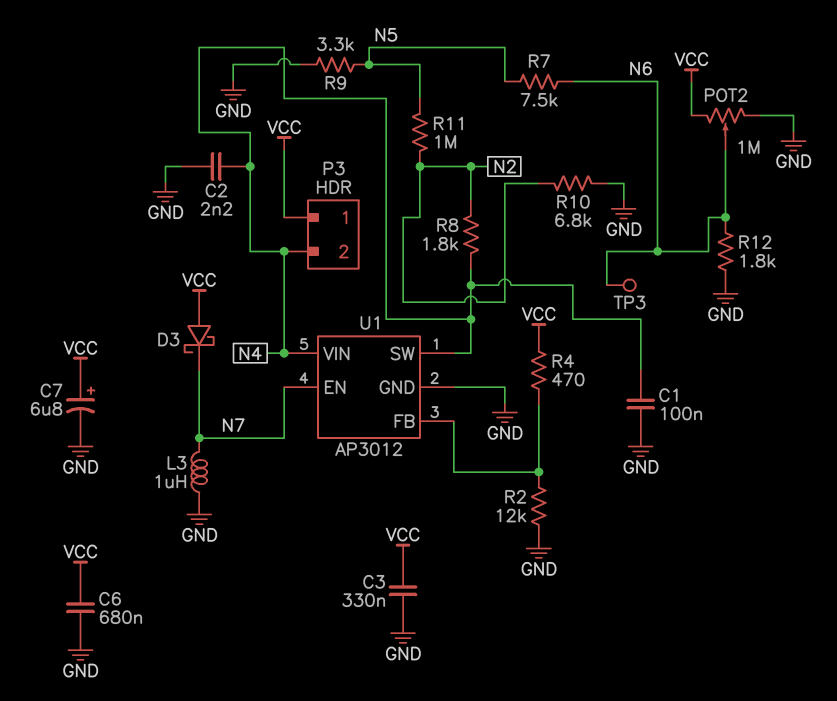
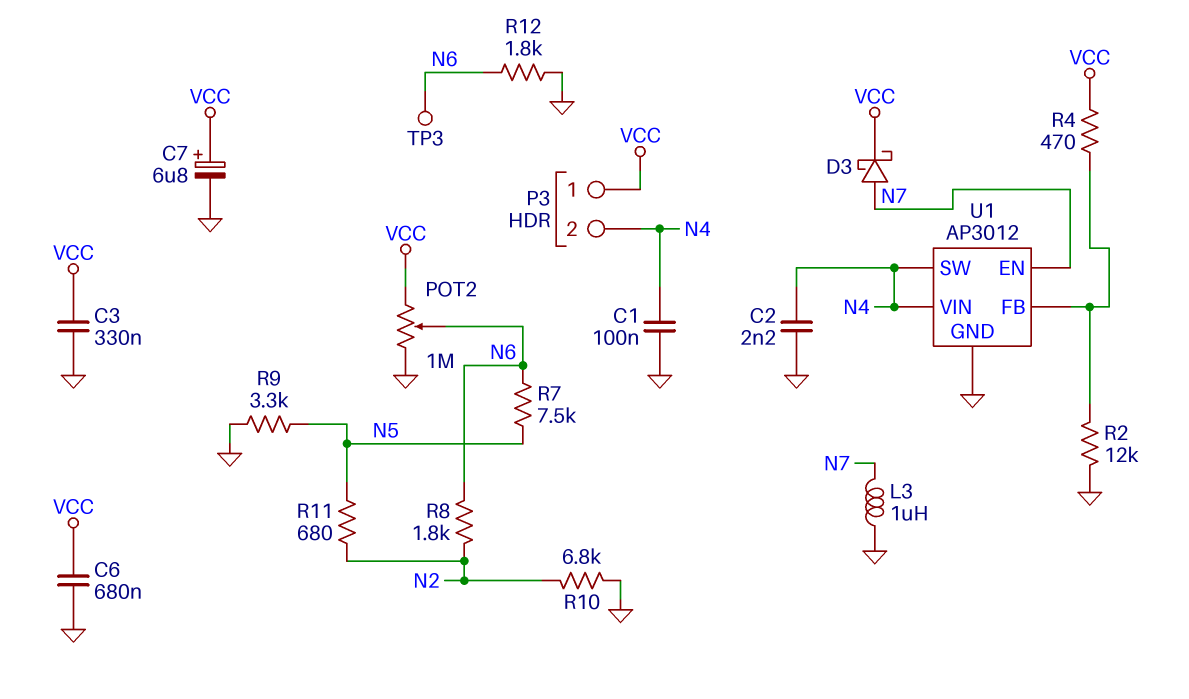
D3: schottky (A VCC, K N7) -> schottky (A N7, K VCC)
R8: 1.8k (N2, N4) -> 1.8k (N2, N6)
R11: 1M (N2, N5) -> 680 (N2, N5)

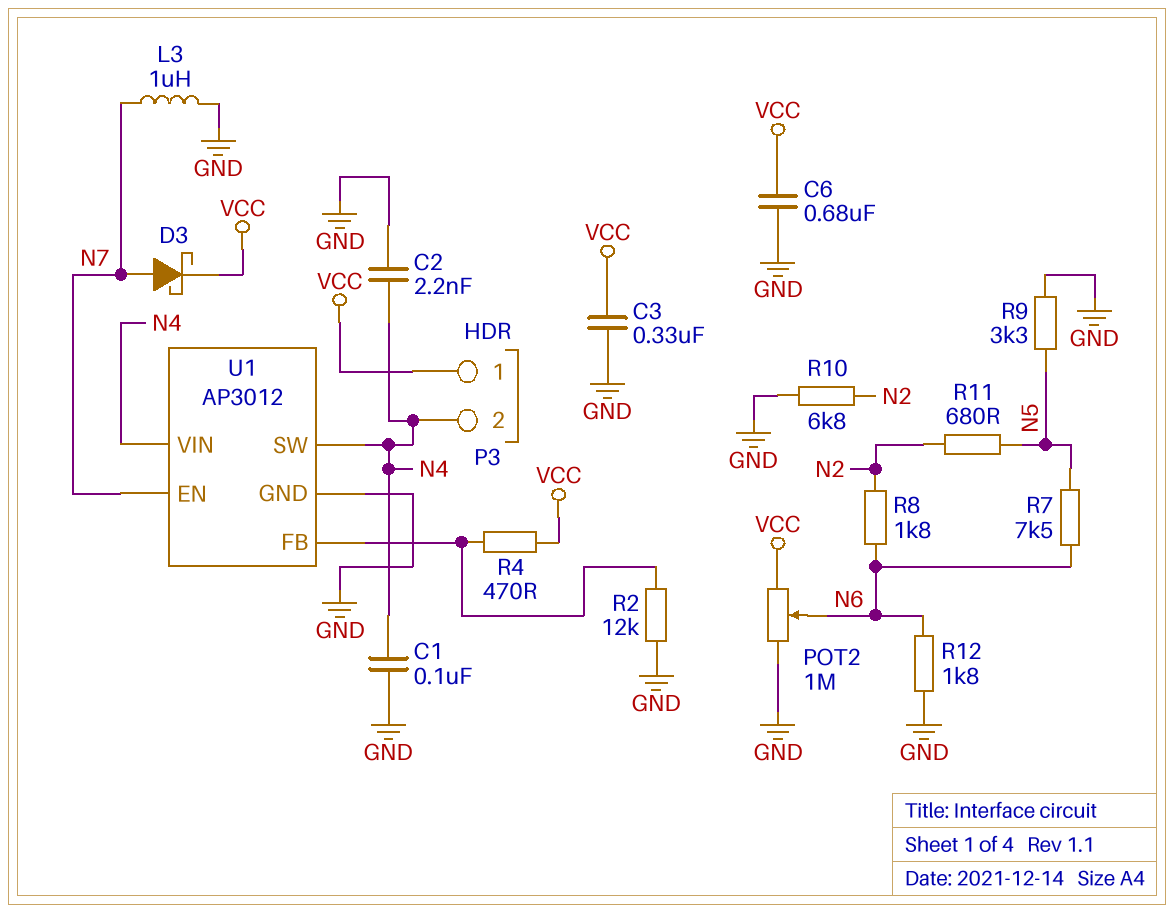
C7: 6.8uF (plus VCC, minus GND) -> none
TP3: test point (N6) -> none

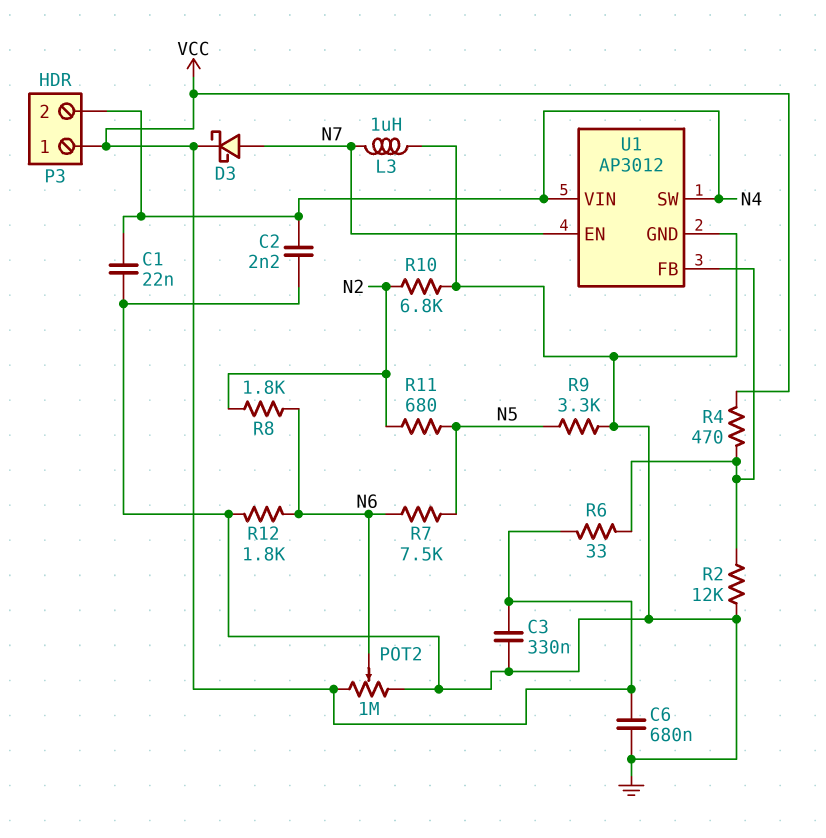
C1: 100nF (GND, N4) -> 22nF (GND, N4)
R6: none -> 33 (U1/FB, VCC)

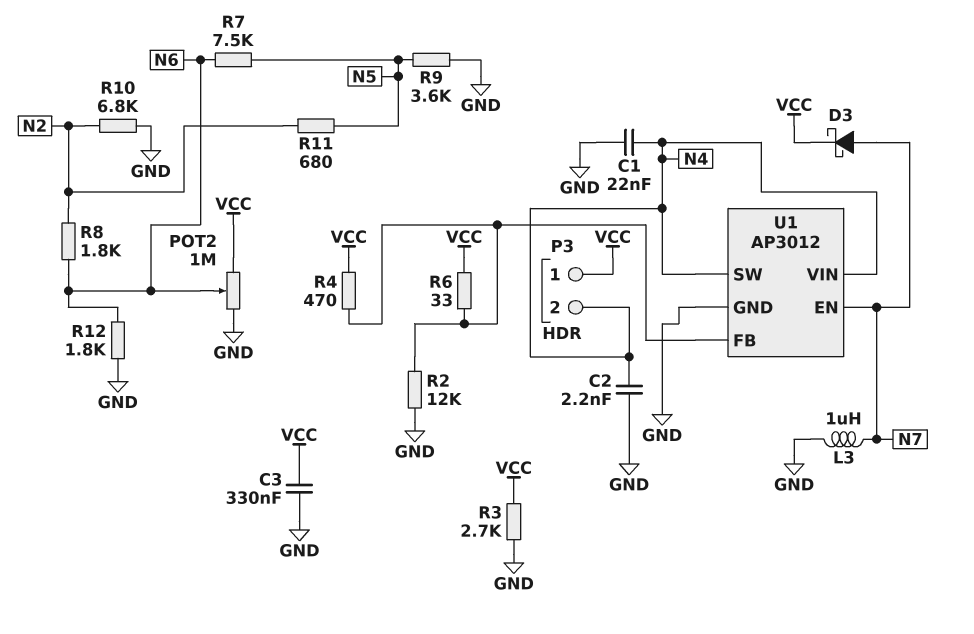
C6: 680nF (GND, VCC) -> none
R3: none -> 2.7k (GND, VCC)
R9: 3.3k (GND, N5) -> 3.6k (GND, N5)

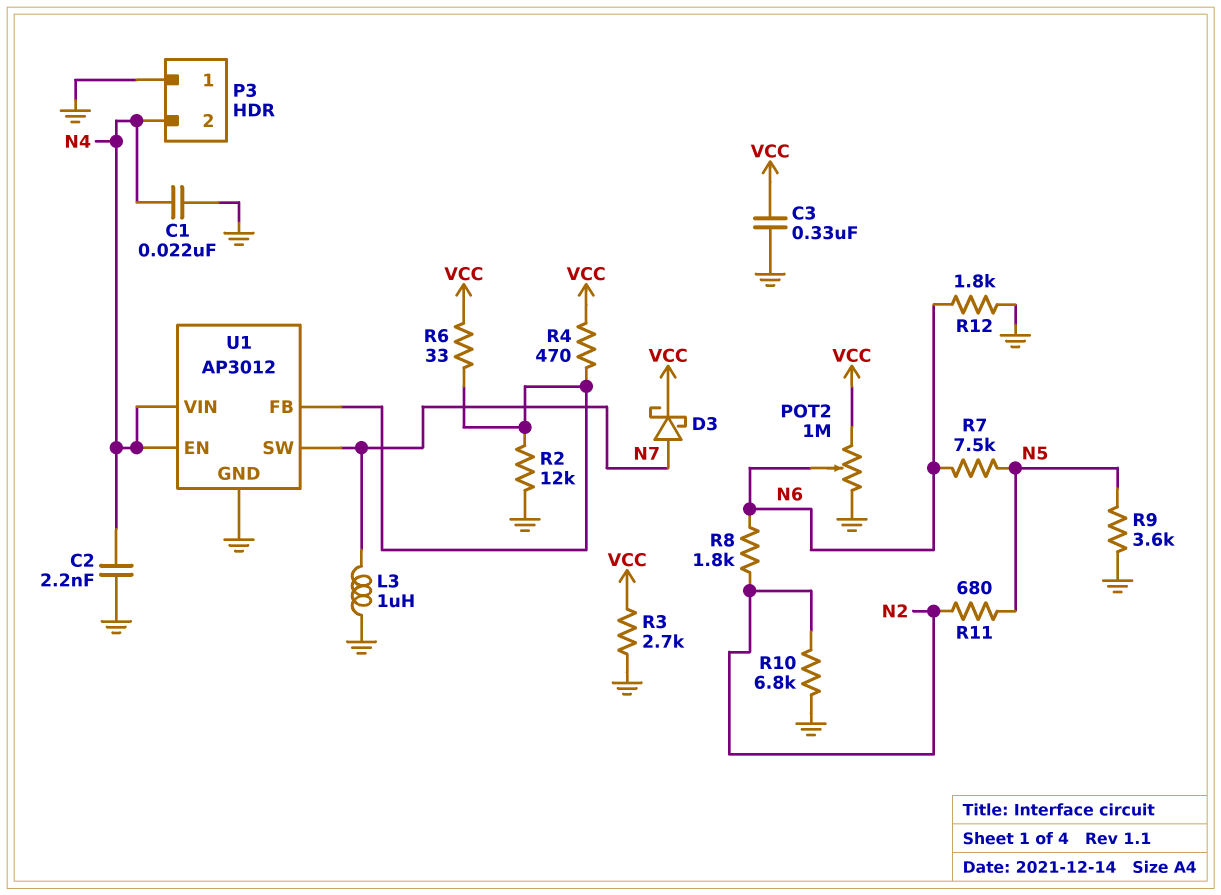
P3 pin 1: VCC -> GND
U1 pin EN: N7 -> N4
U1 pin SW: N4 -> N7

